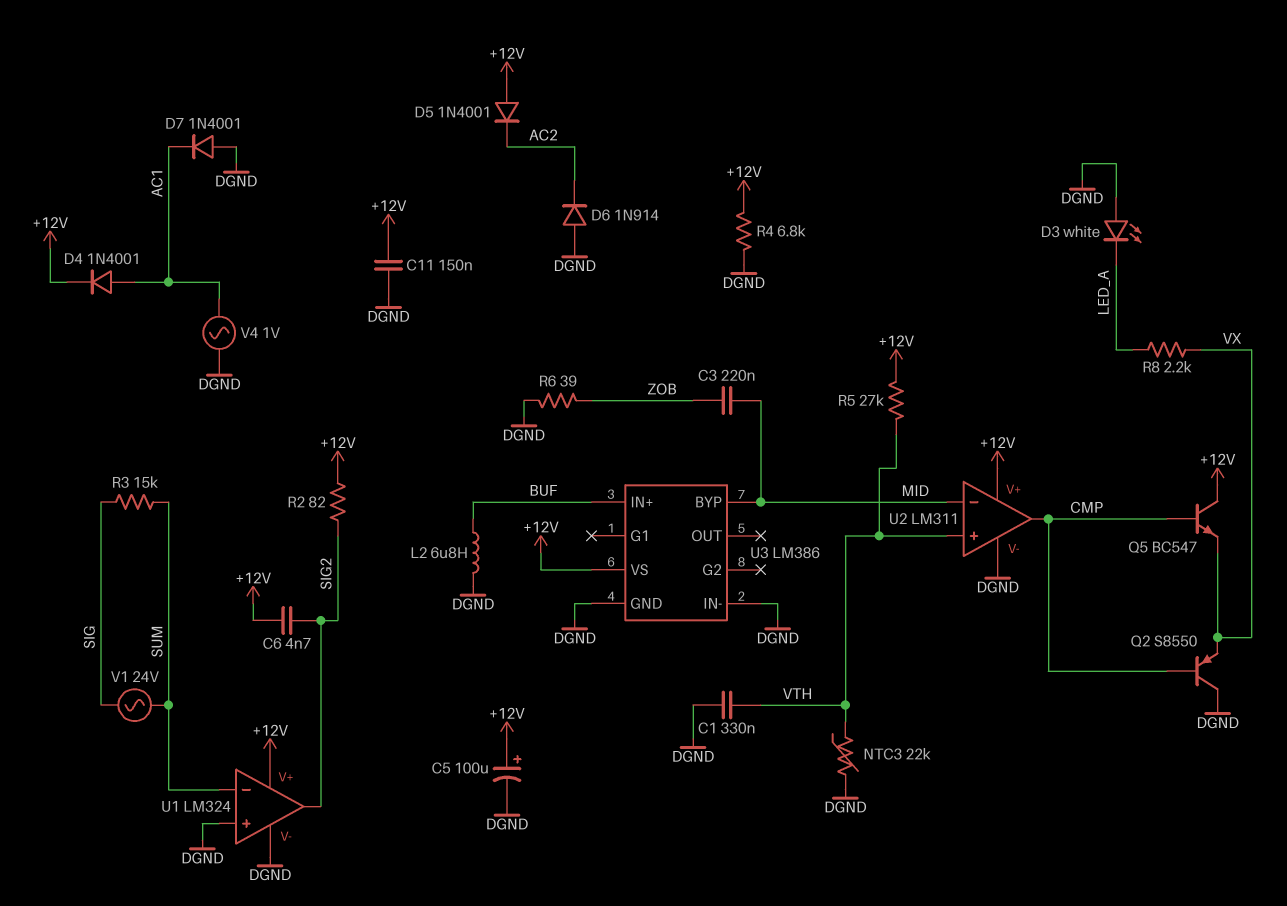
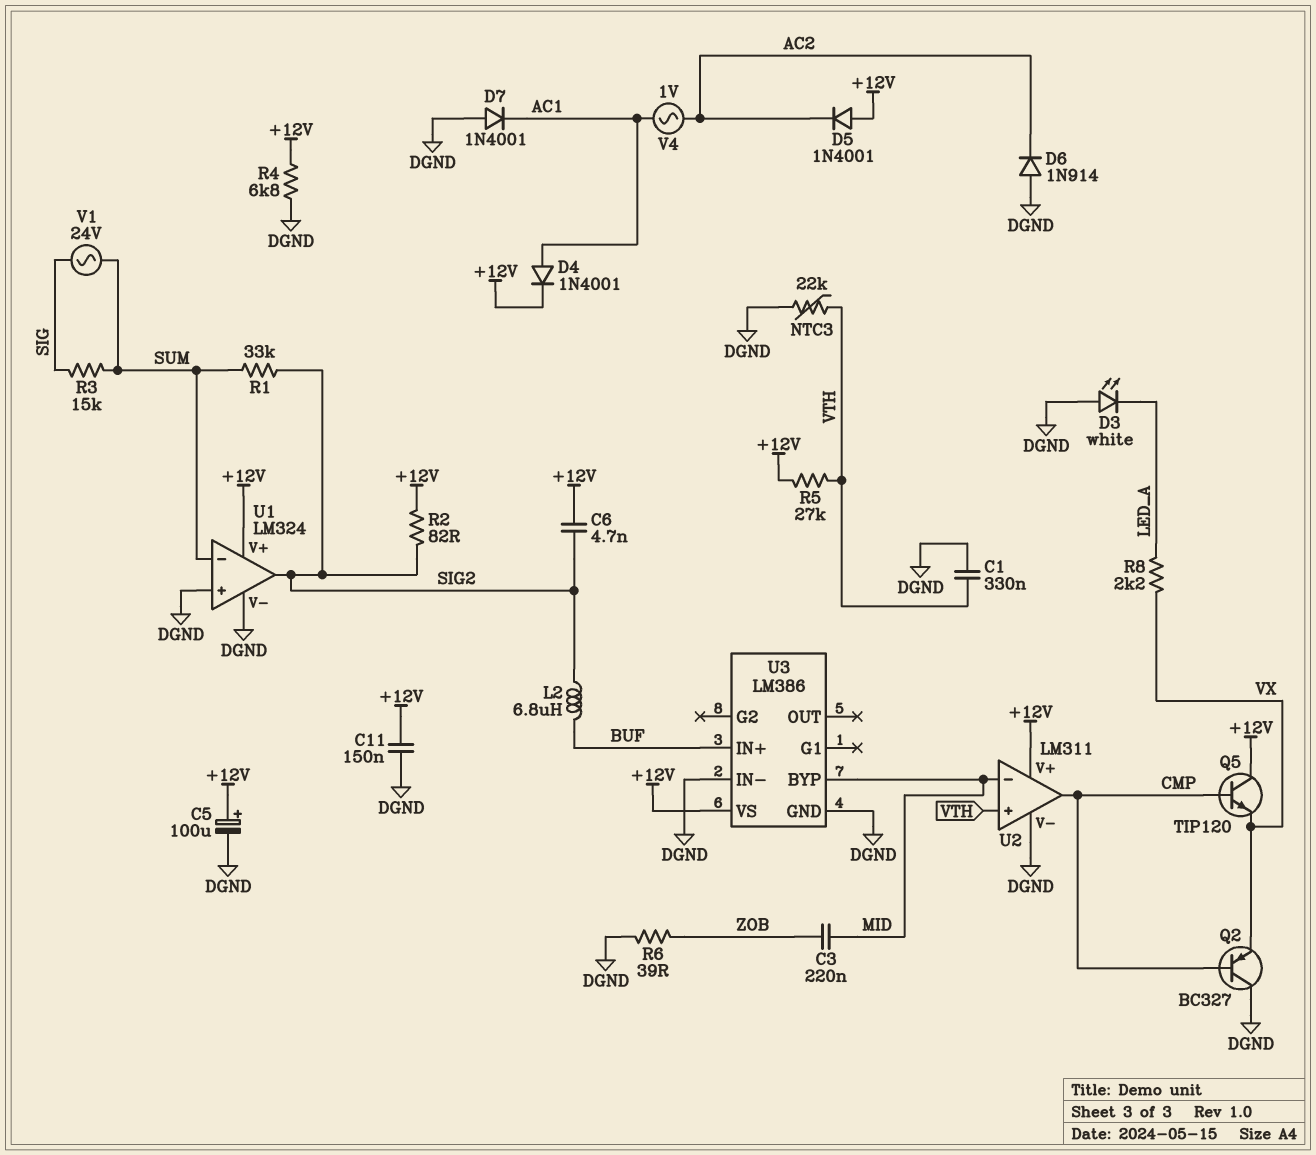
L2: 6.8uH (BUF, DGND) -> 6.8uH (BUF, SIG2)
Q2: PNP S8550 (B CMP, C DGND, E VX) -> PNP BC327 (B CMP, C DGND, E VX)
Q5: NPN BC547 (B CMP, C +12V, E VX) -> NPN TIP120 (B CMP, C +12V, E VX)
R1: none -> 33k (SIG2, SUM)
V4: AC 1V (AC1, DGND) -> AC 1V (AC1, AC2)

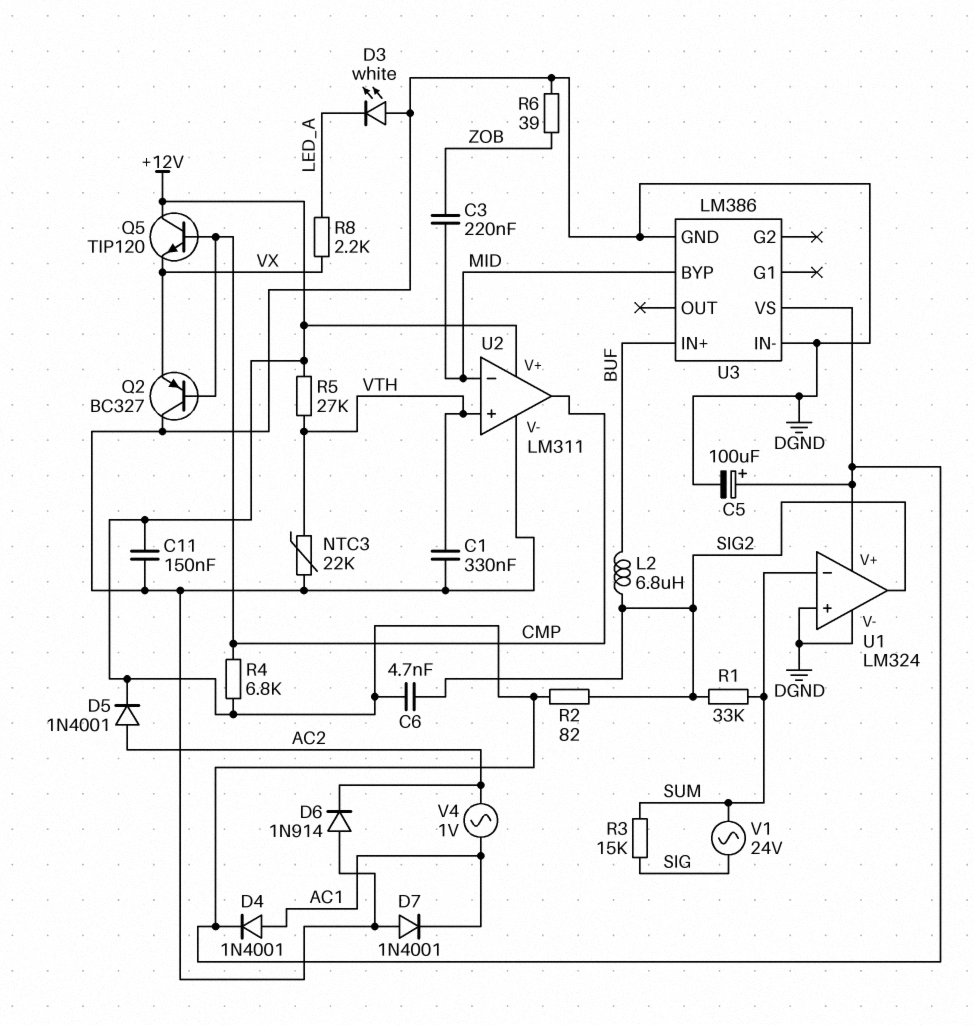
D5: diode 1N4001 (A +12V, K AC2) -> diode 1N4001 (A AC2, K +12V)
R4: 6.8k (+12V, DGND) -> 6.8k (+12V, CMP)

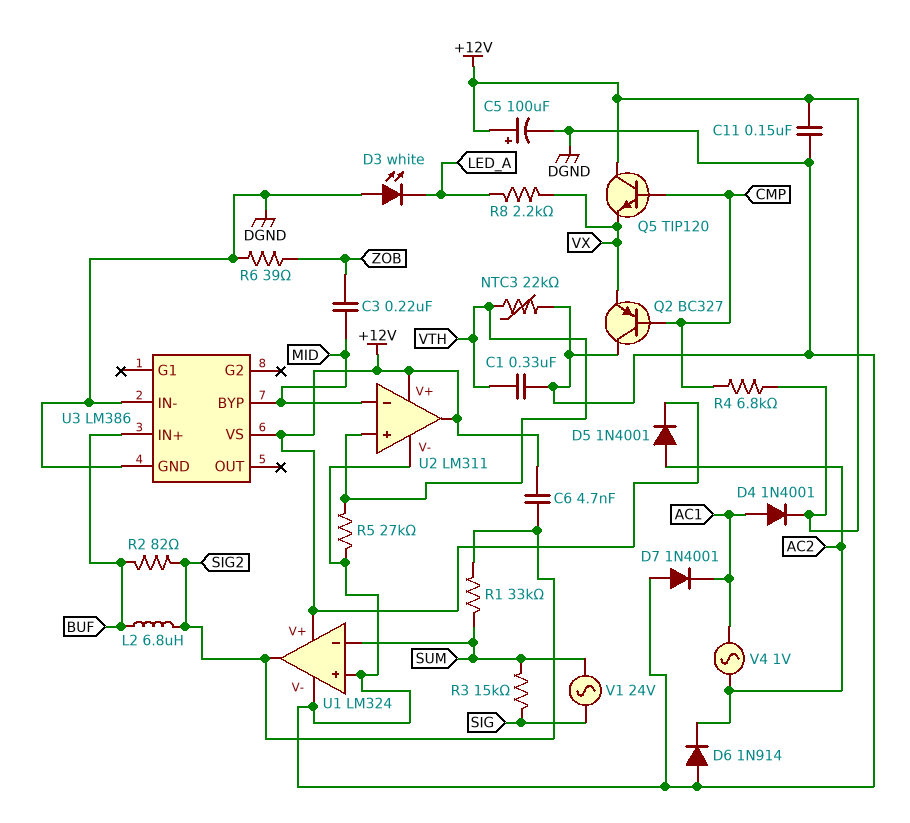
R2: 82 (+12V, SIG2) -> 82 (BUF, SIG2)
R5: 27k (+12V, VTH) -> 27k (DGND, VTH)
U2 pin out: CMP -> +12V

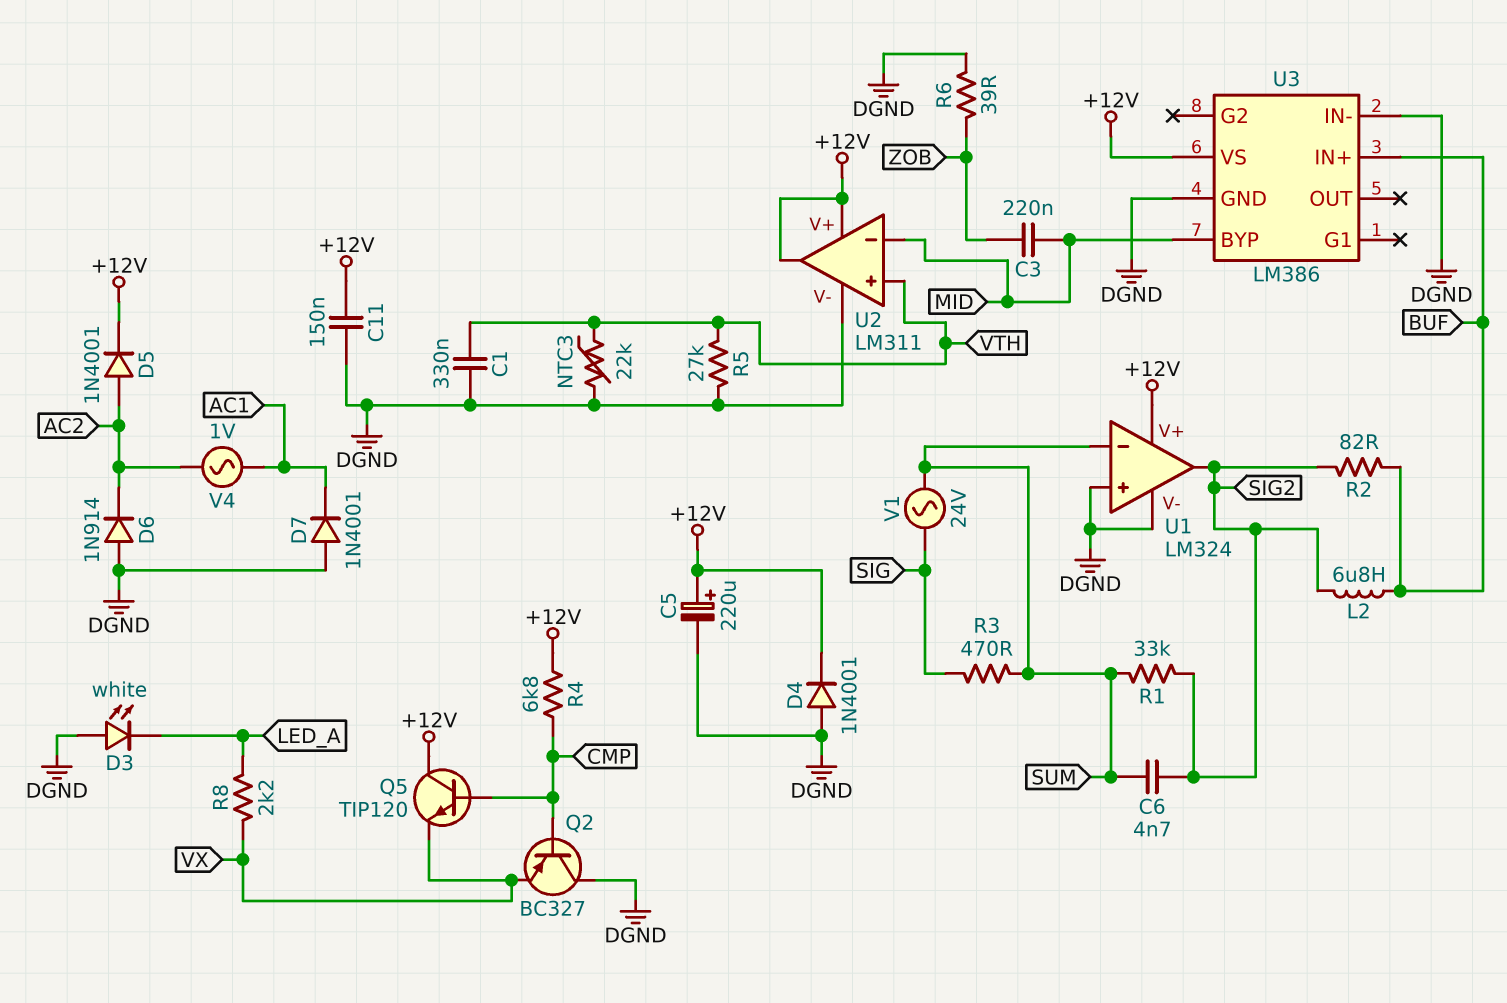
C5: 100uF (plus +12V, minus DGND) -> 220uF (plus +12V, minus DGND)
C6: 4.7nF (+12V, SIG2) -> 4.7nF (SIG2, SUM)
D4: diode 1N4001 (A AC1, K +12V) -> diode 1N4001 (A DGND, K +12V)
R3: 15k (SIG, SUM) -> 470 (SIG, SUM)

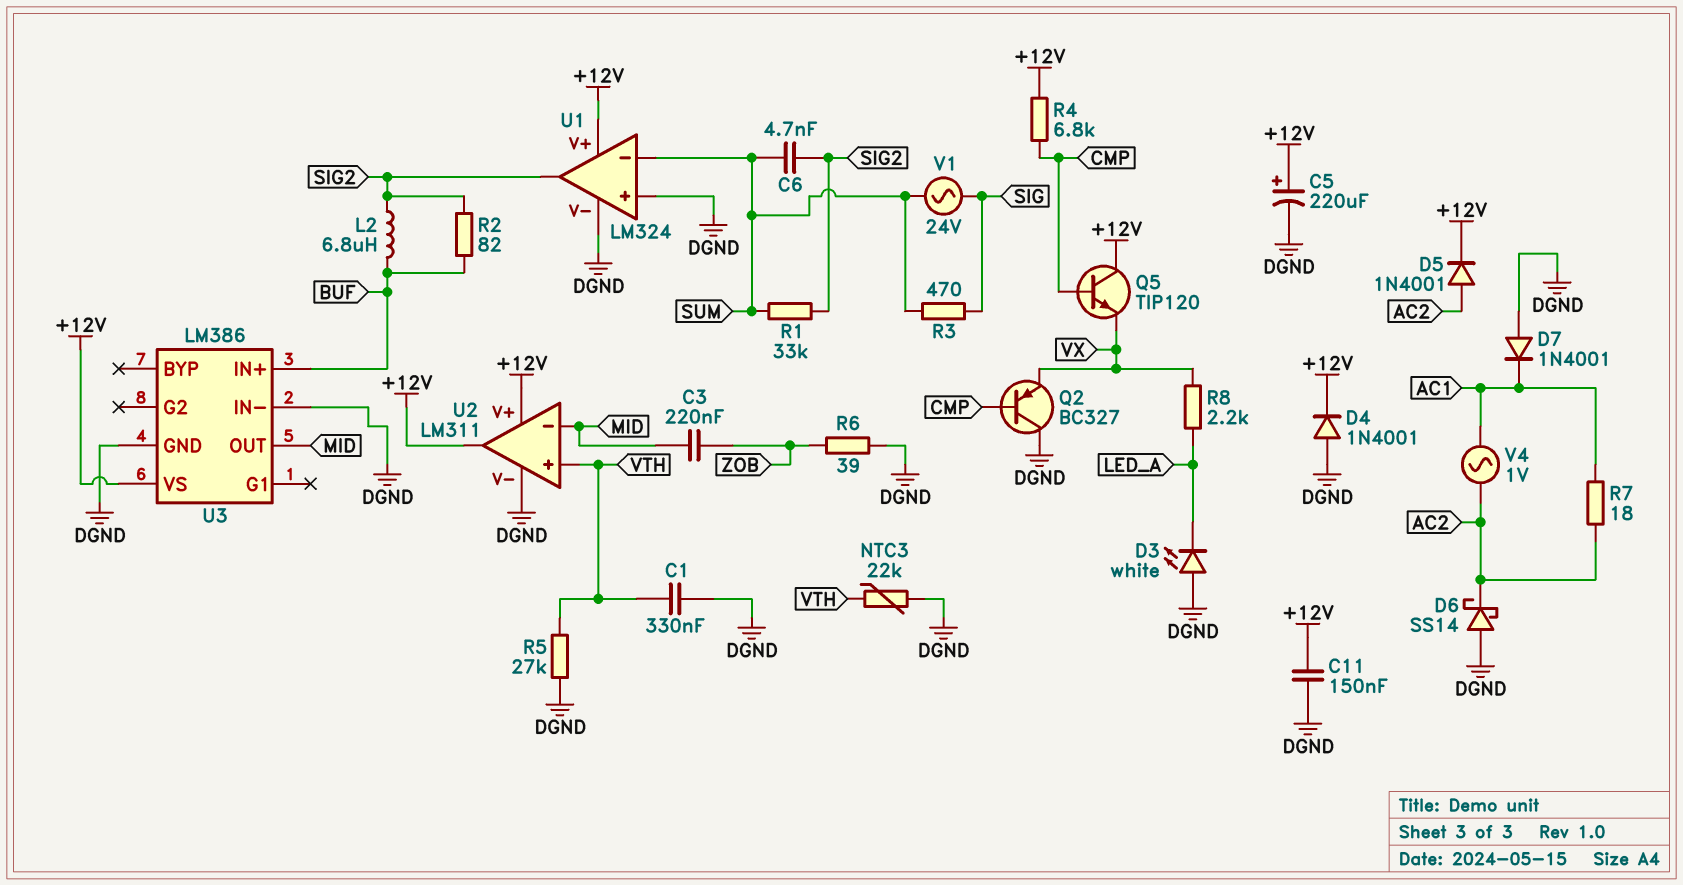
D6: diode 1N914 (A DGND, K AC2) -> schottky SS14 (A DGND, K AC2)
R7: none -> 18 (AC1, AC2)
U3 pin BYP: MID -> none
U3 pin OUT: none -> MID

